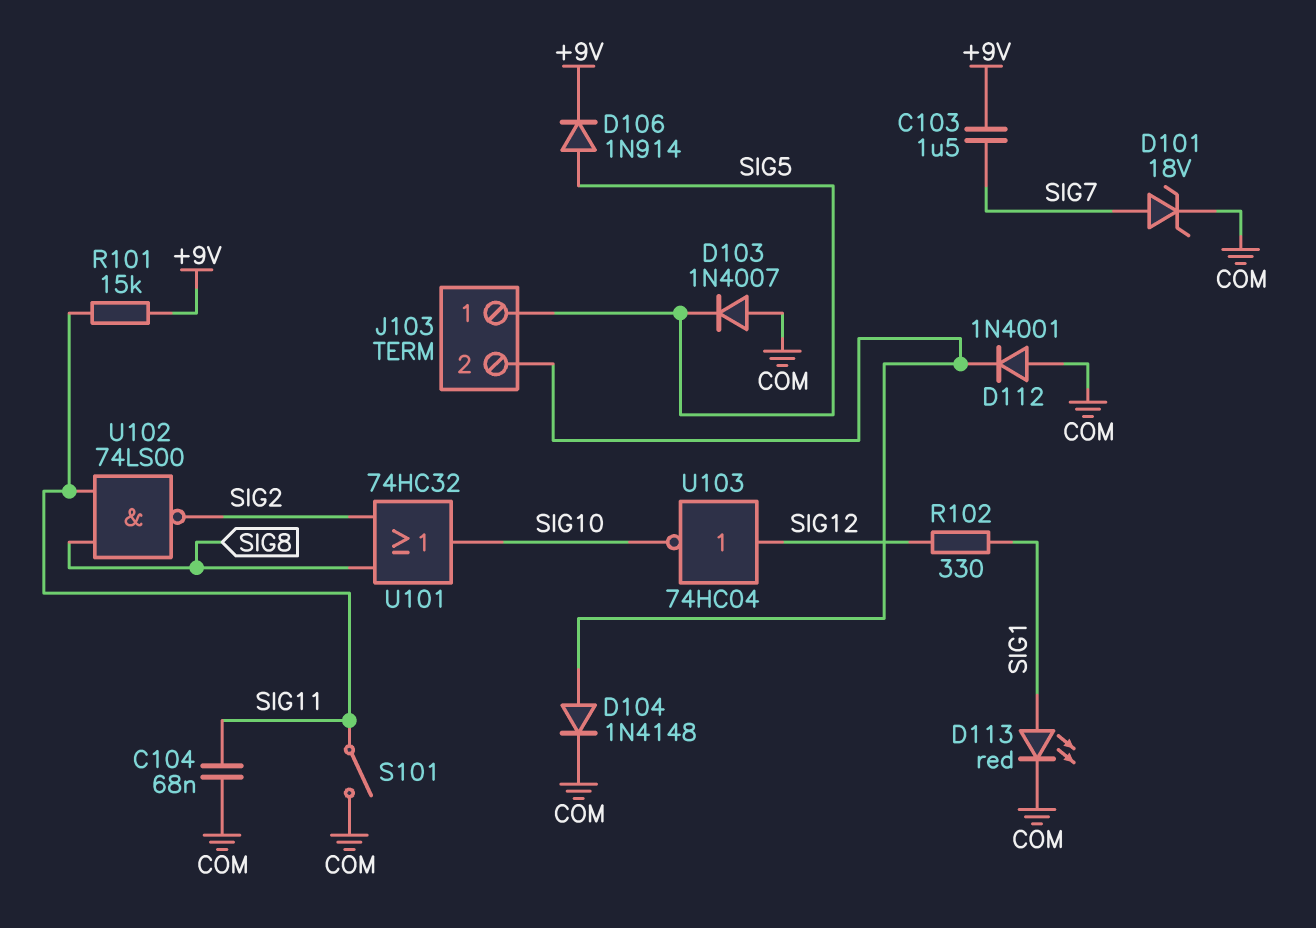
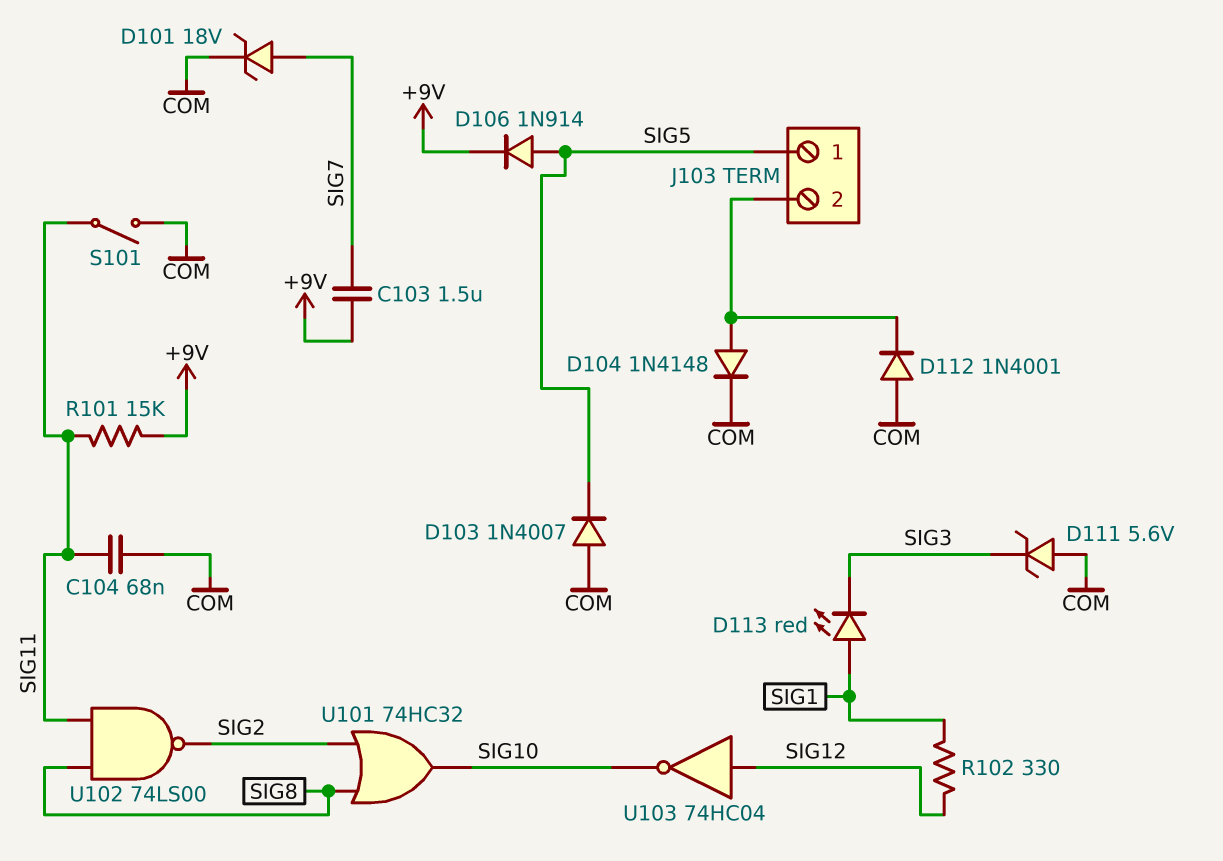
D111: none -> zener 5.6V (A COM, K SIG3)
D113: LED red (A SIG1, K COM) -> LED red (A SIG1, K SIG3)

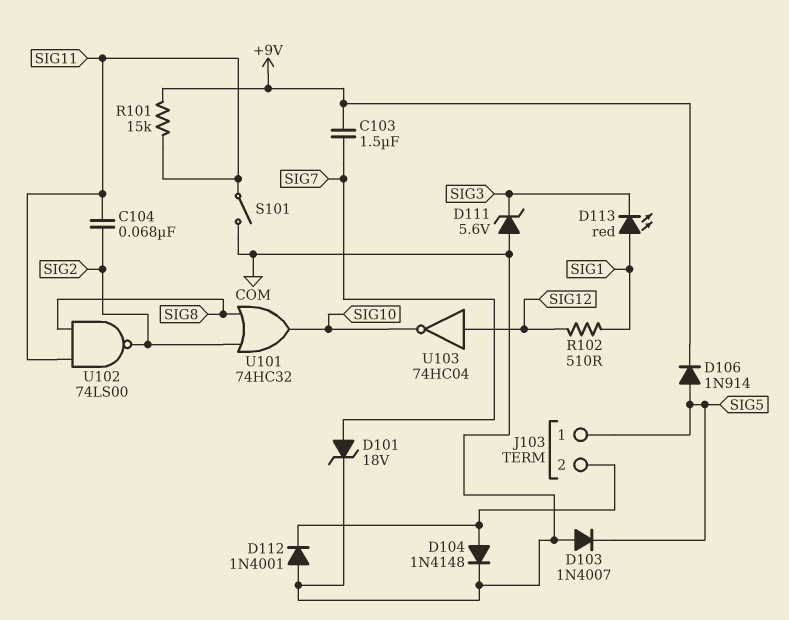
C104: 68nF (COM, SIG11) -> 68nF (SIG2, SIG11)
R102: 330 (SIG1, SIG12) -> 510 (SIG1, SIG12)

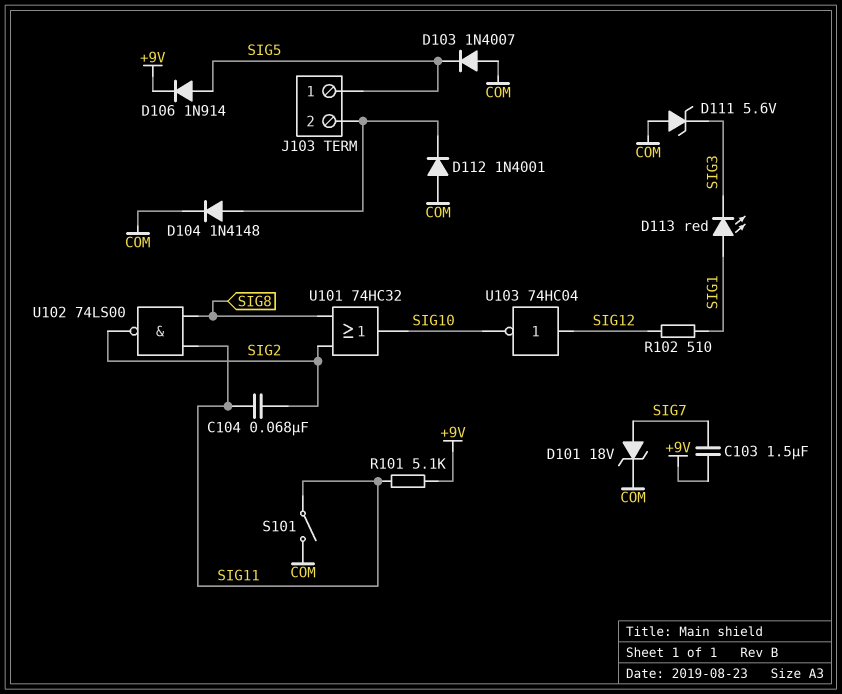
R101: 15k (+9V, SIG11) -> 5.1k (+9V, SIG11)

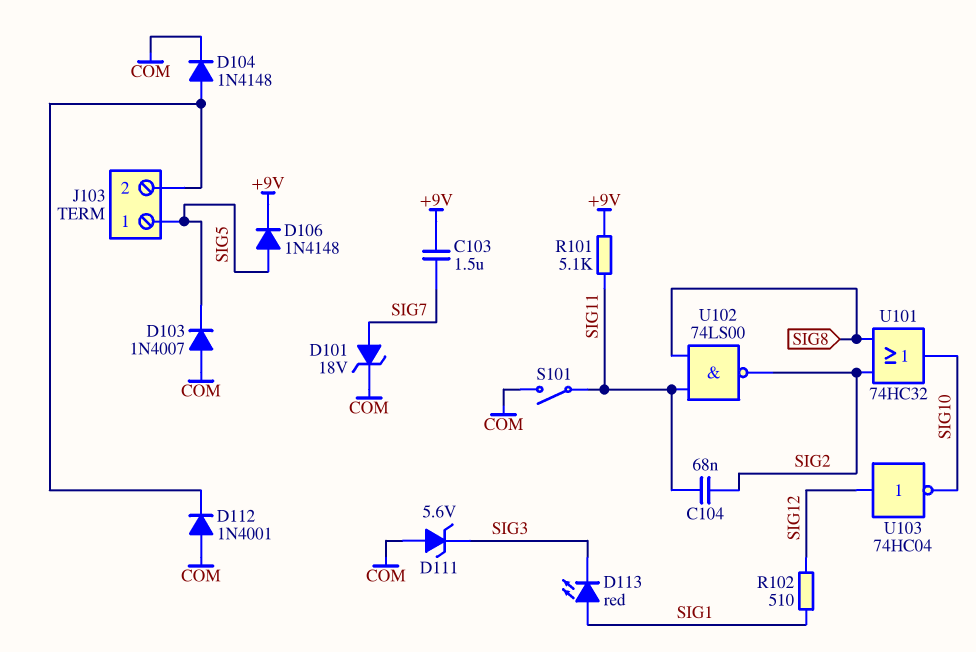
D106: diode 1N914 (A SIG5, K +9V) -> diode 1N4148 (A SIG5, K +9V)

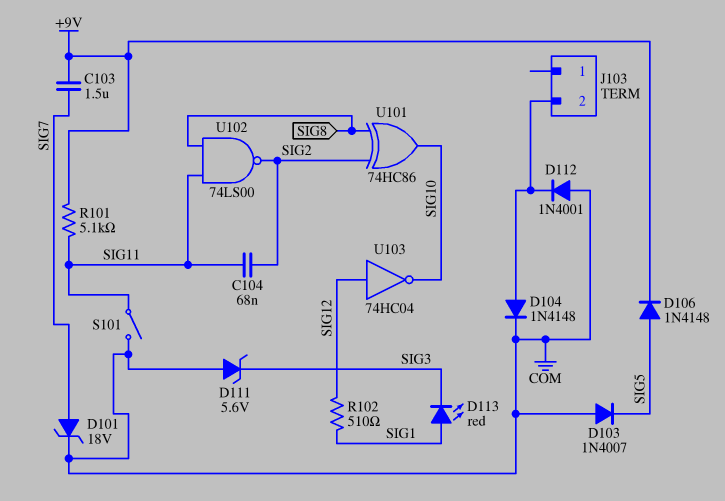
J103 pin 1: SIG5 -> none
U101: OR 74HC32 (in SIG2, in SIG8, out SIG10) -> XOR 74HC86 (in SIG2, in SIG8, out SIG10)

